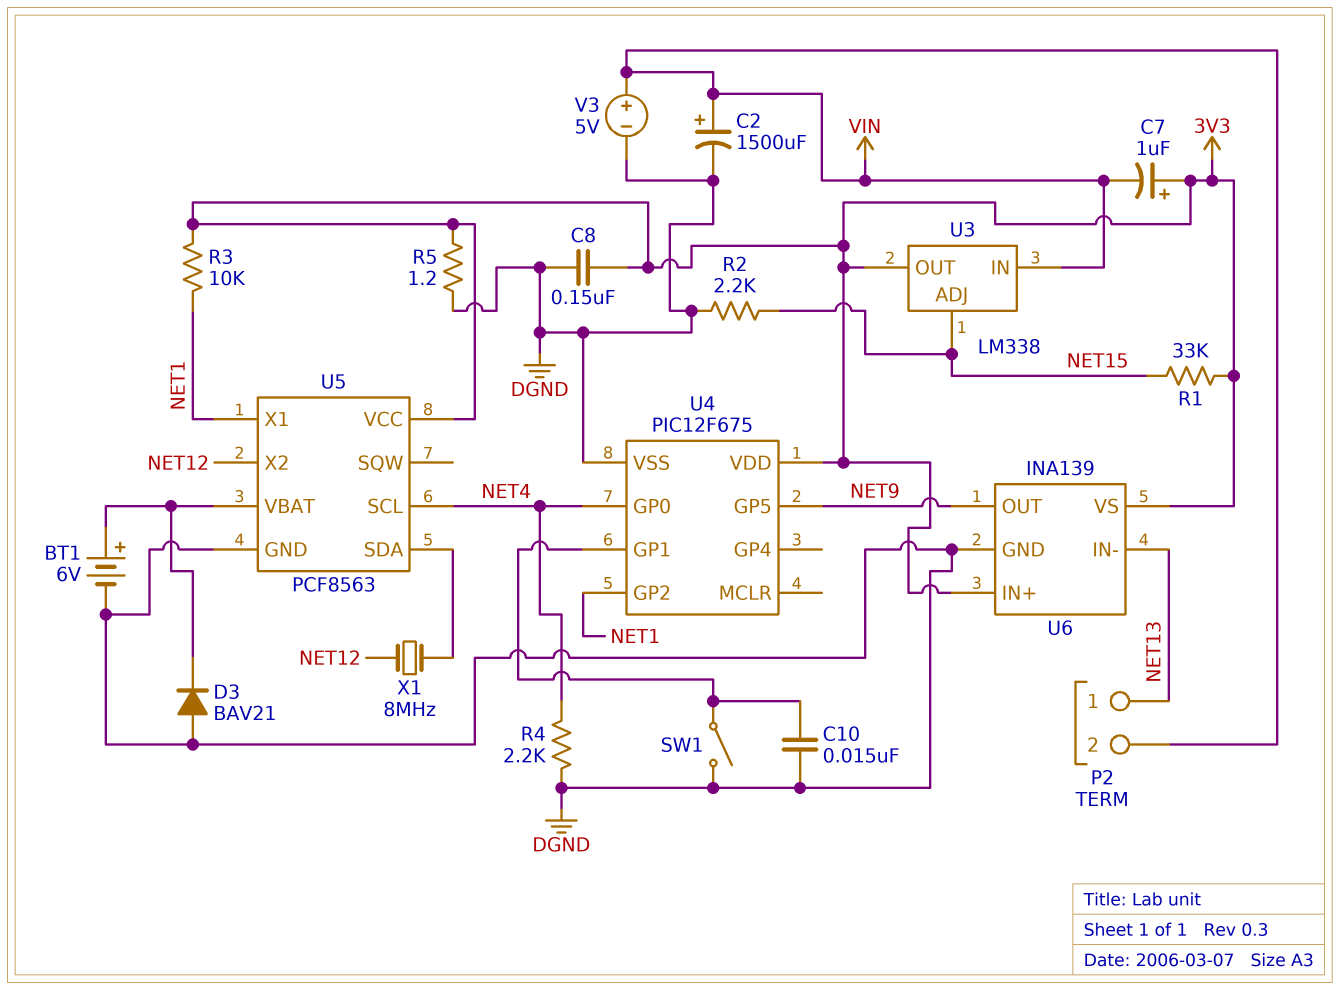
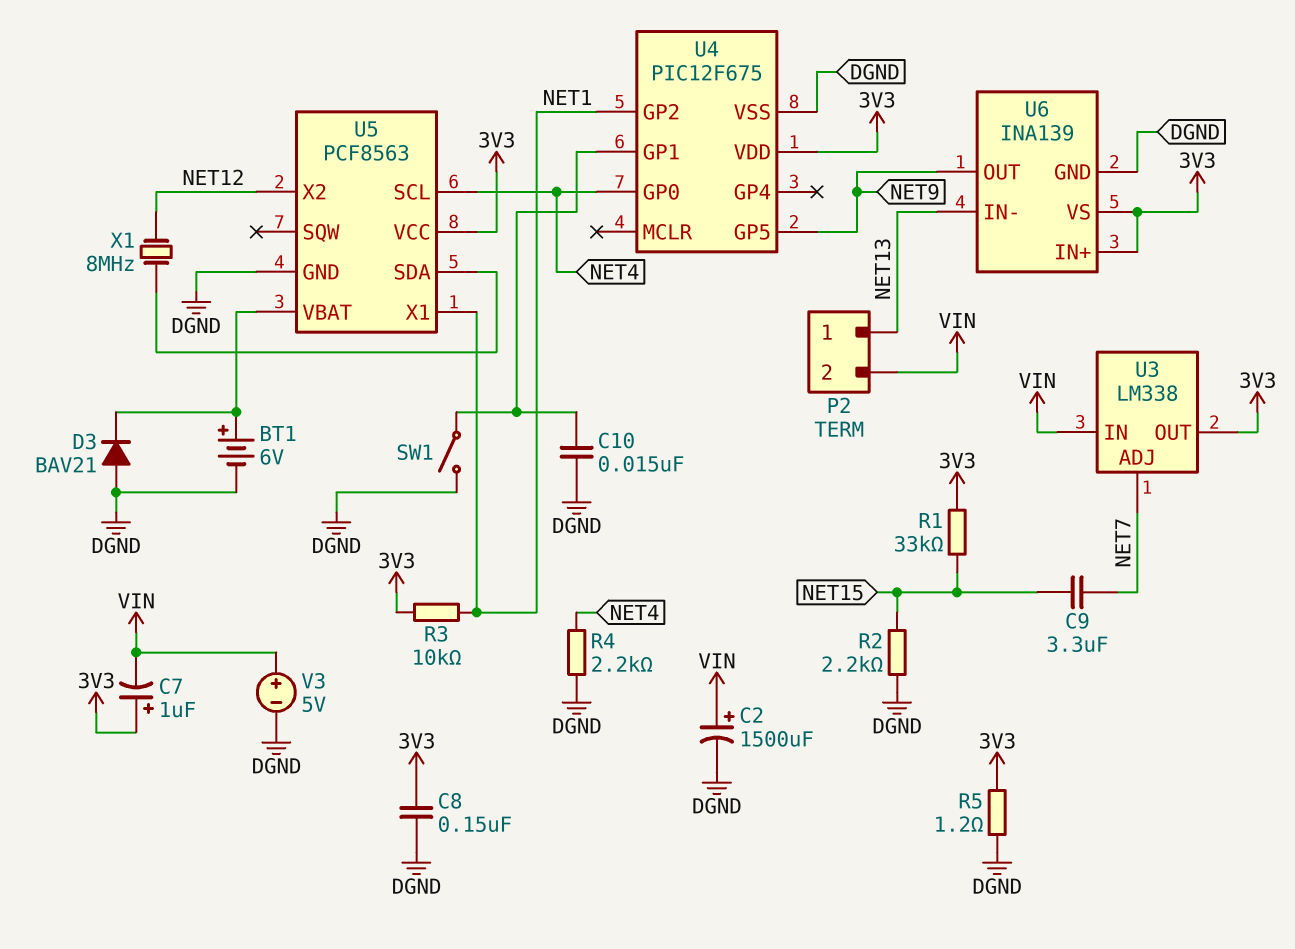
C9: none -> 3.3uF (NET7, NET15)
U3 pin ADJ: NET15 -> NET7

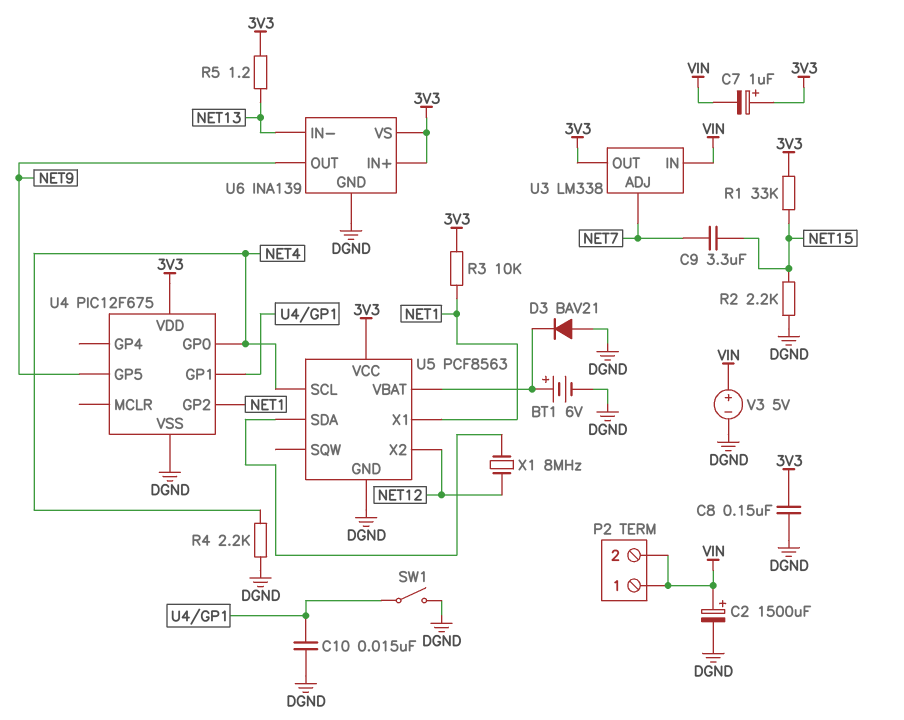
P2 pin 1: NET13 -> VIN
R5: 1.2 (3V3, DGND) -> 1.2 (3V3, NET13)

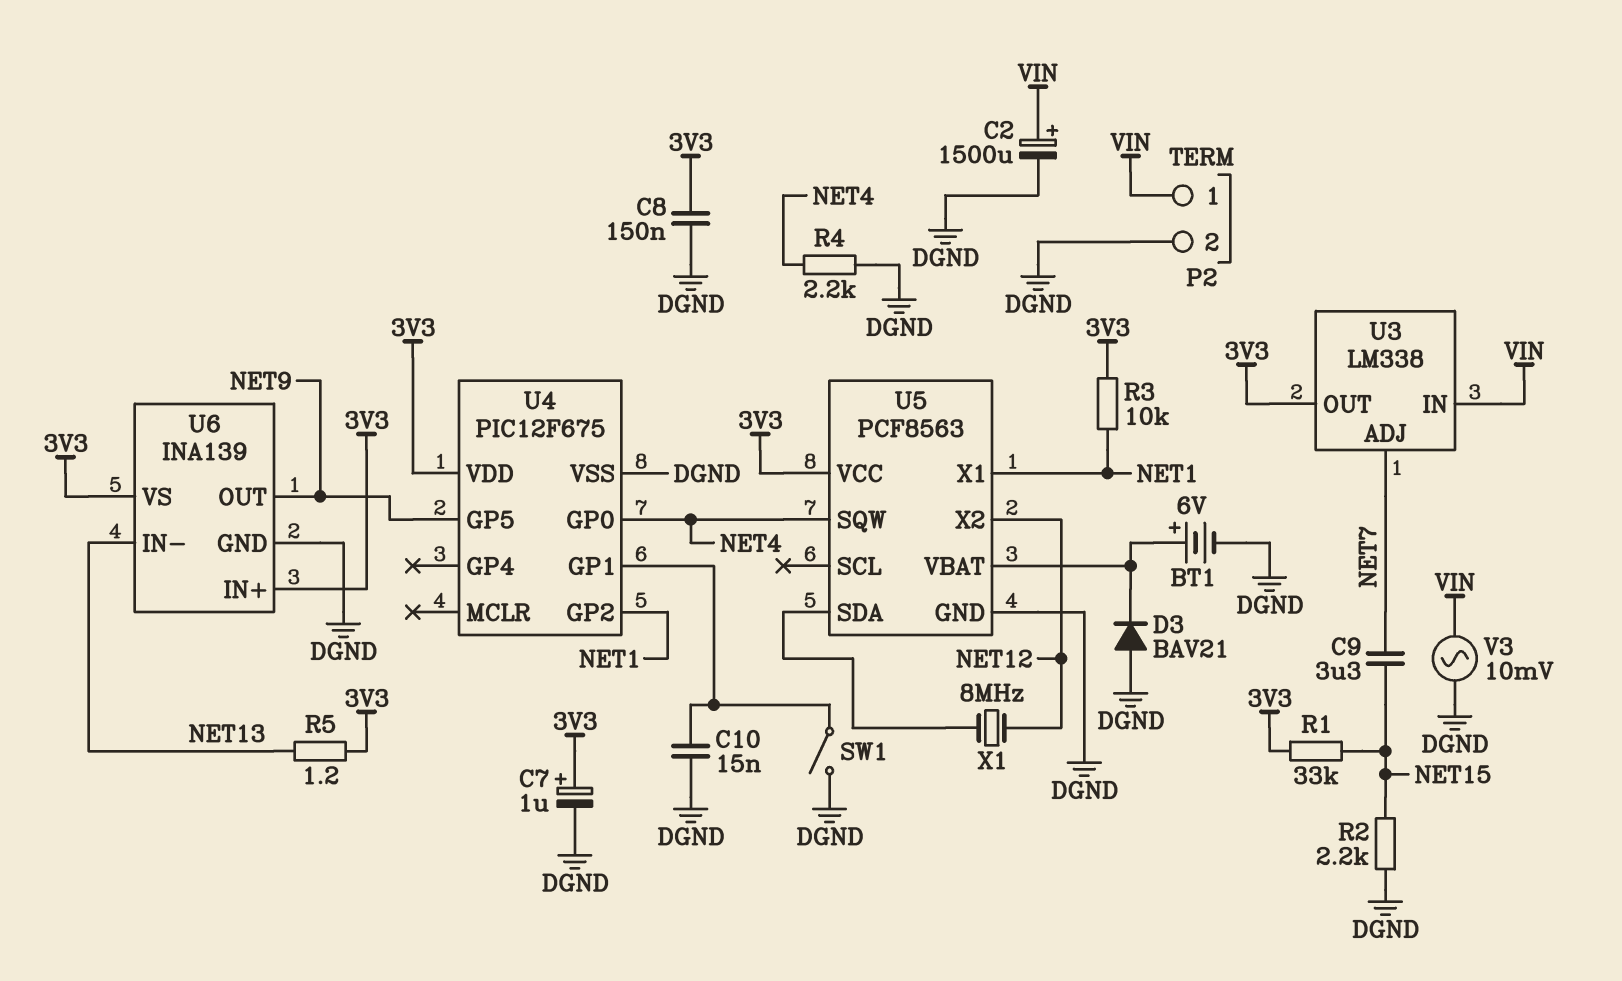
C7: 1uF (plus 3V3, minus VIN) -> 1uF (plus 3V3, minus DGND)
P2 pin 2: VIN -> DGND
U5 pin SCL: NET4 -> none
U5 pin SQW: none -> NET4
V3: 5V (plus VIN, minus DGND) -> AC 10mV (DGND, VIN)

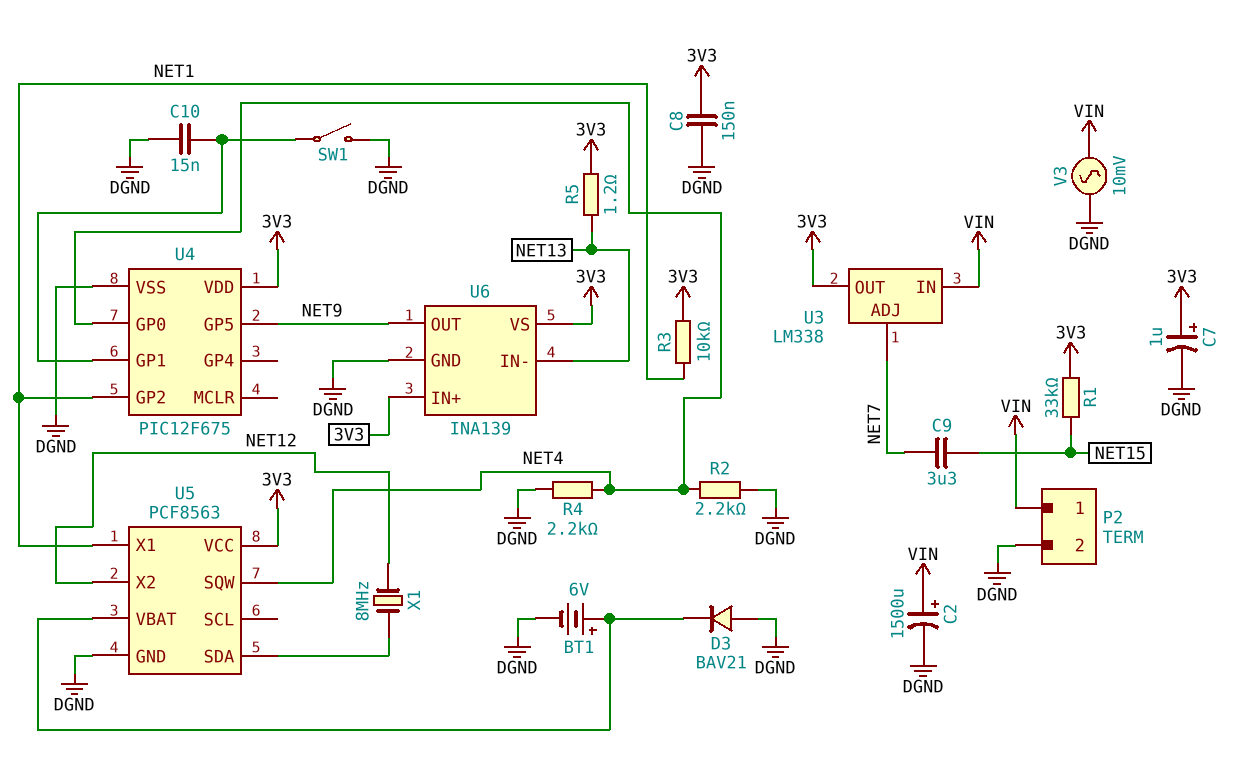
R2: 2.2k (DGND, NET15) -> 2.2k (DGND, NET4)

